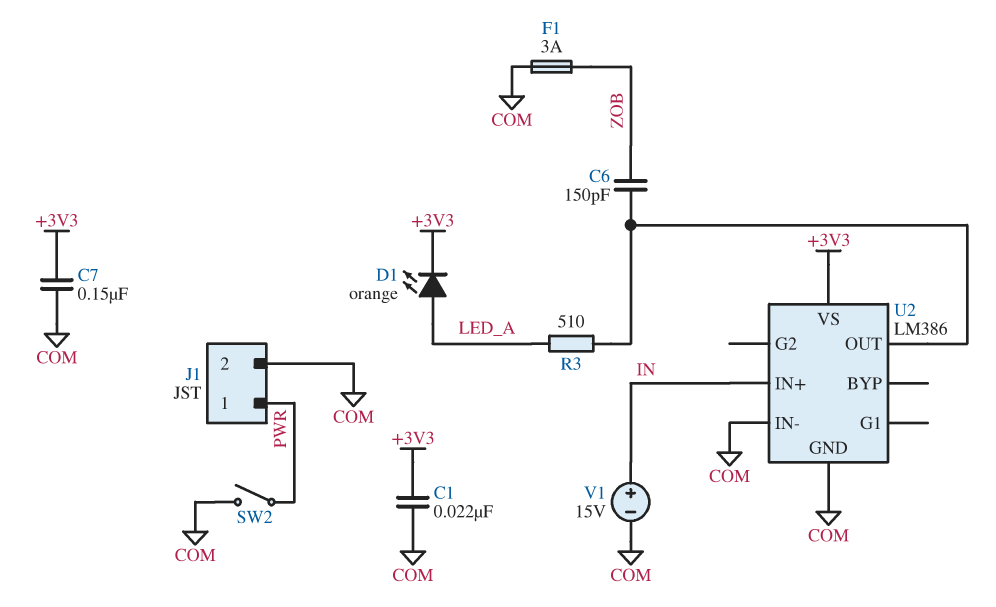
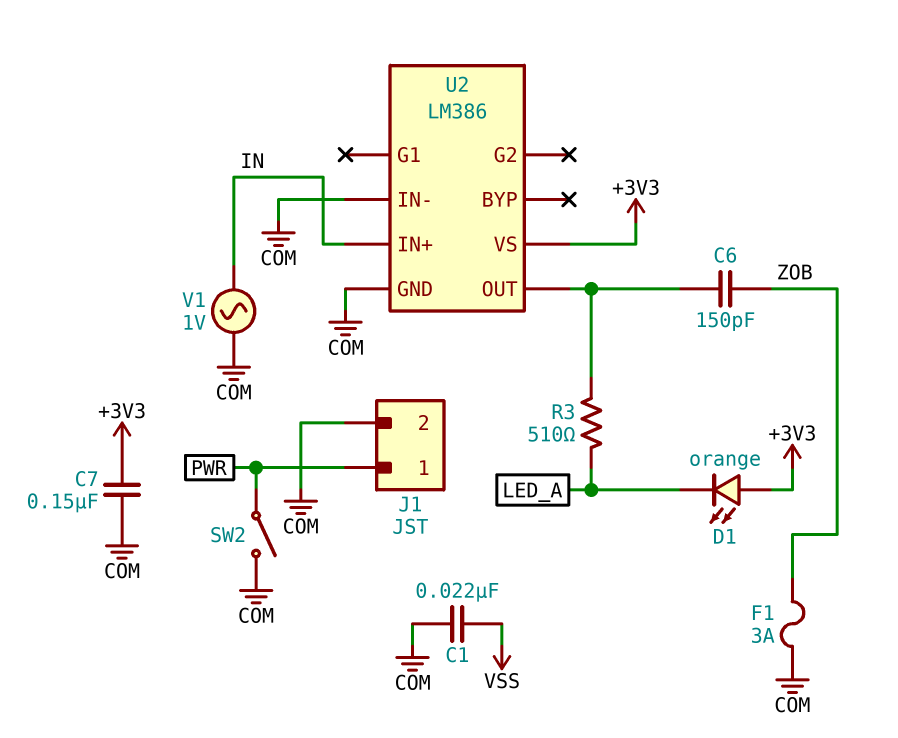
C1: 22nF (+3V3, COM) -> 22nF (COM, VSS)
D1: LED orange (A LED_A, K +3V3) -> LED orange (A +3V3, K LED_A)
V1: 15V (plus IN, minus COM) -> AC 1V (COM, IN)

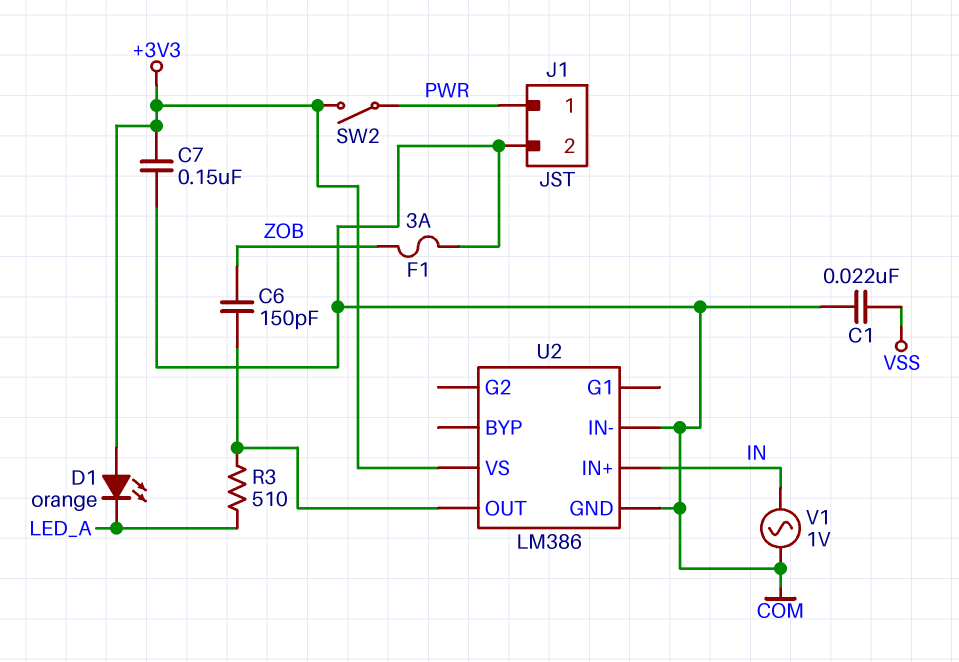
SW2: switch (COM, PWR) -> switch (+3V3, PWR)

